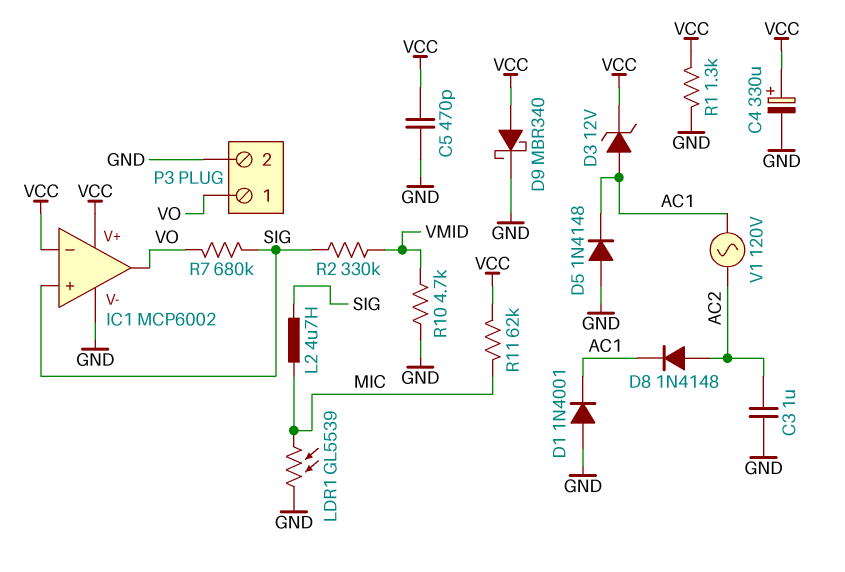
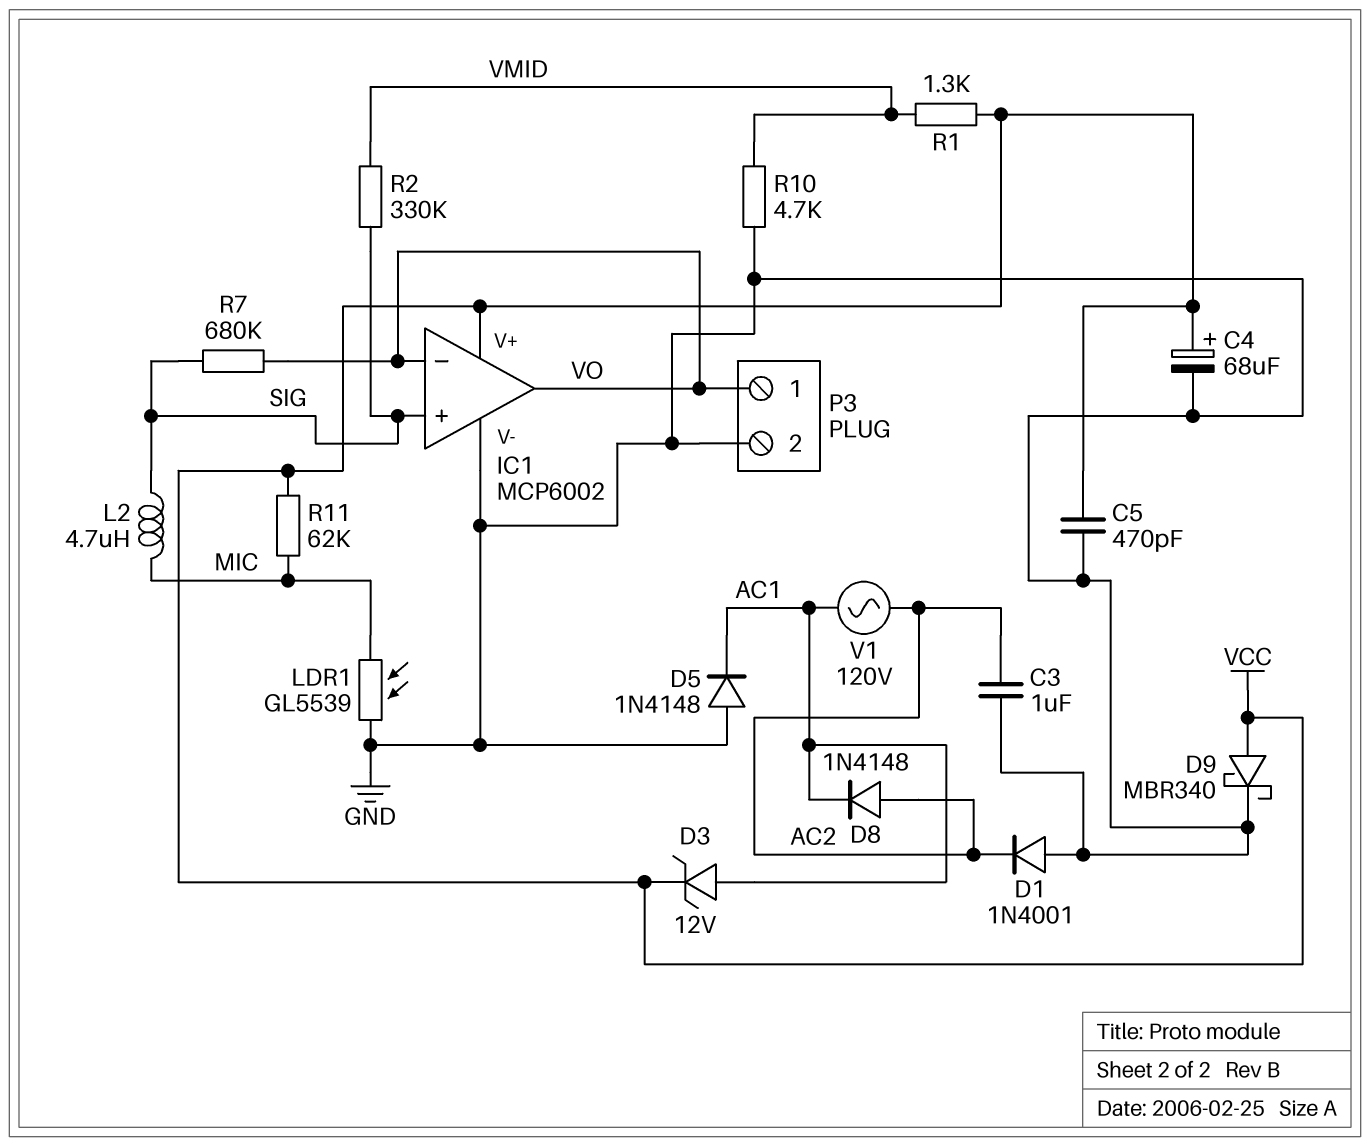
C4: 330uF (plus VCC, minus GND) -> 68uF (plus VCC, minus GND)
D1: diode 1N4001 (A GND, K AC1) -> diode 1N4001 (A GND, K AC2)
IC1 pin in-: VCC -> VO
R1: 1.3k (GND, VCC) -> 1.3k (VCC, VMID)

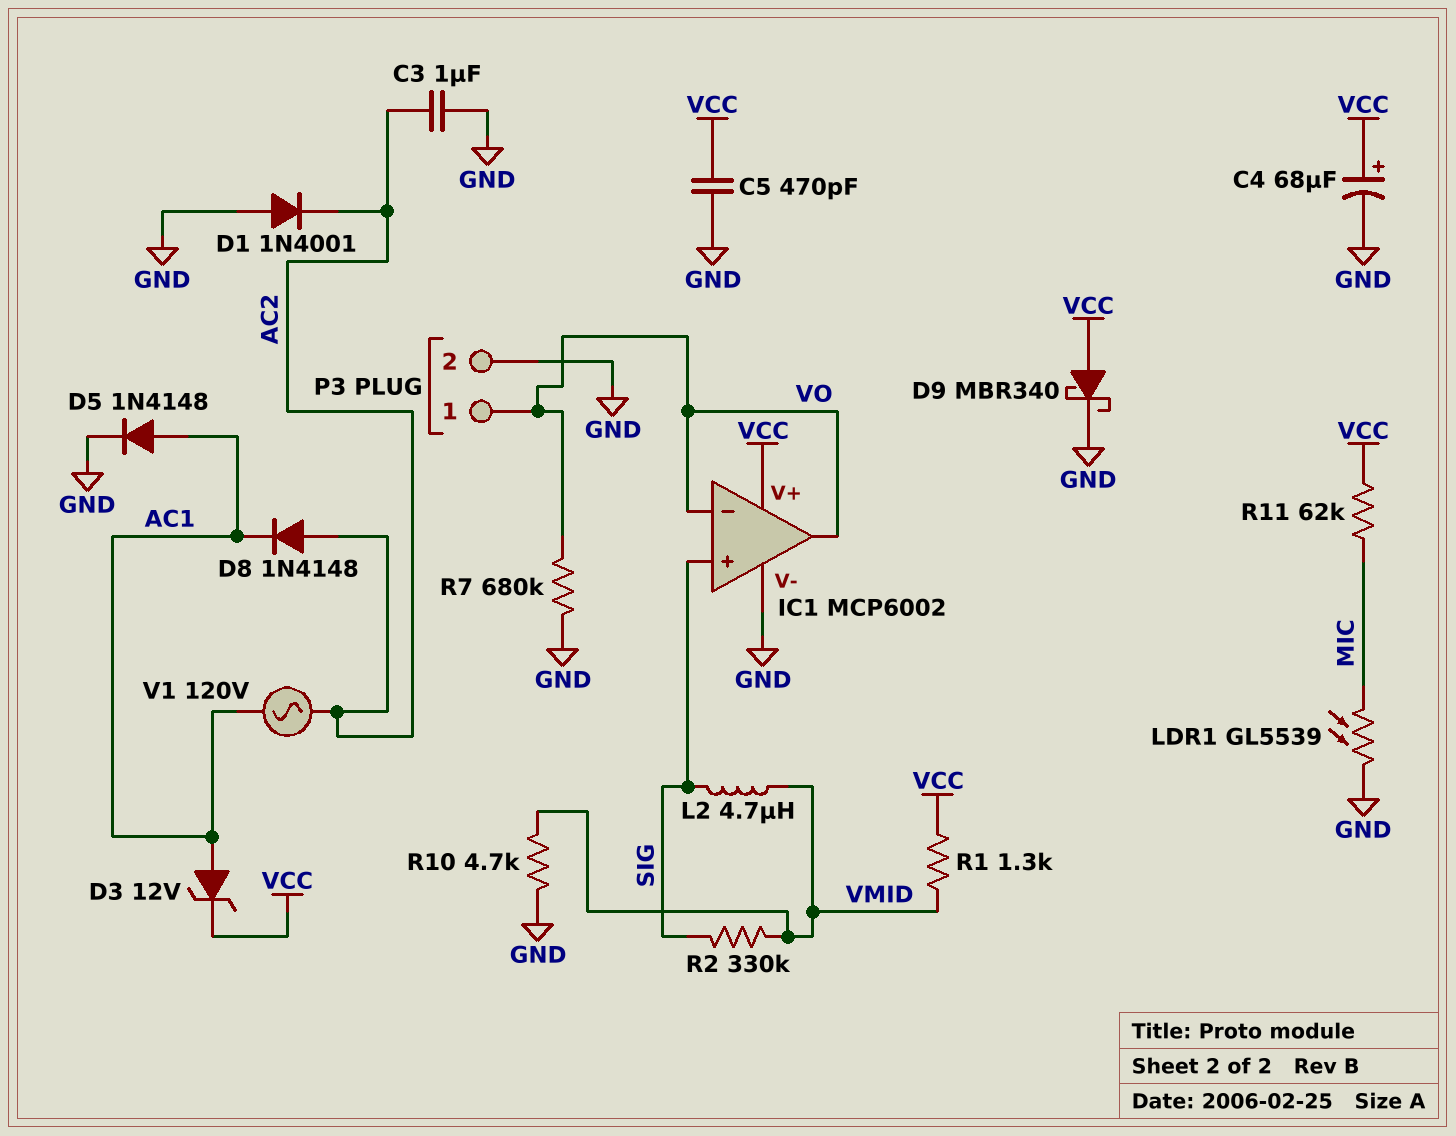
D5: diode 1N4148 (A GND, K AC1) -> diode 1N4148 (A AC1, K GND)
L2: 4.7uH (MIC, SIG) -> 4.7uH (SIG, VMID)
R7: 680k (SIG, VO) -> 680k (GND, VO)

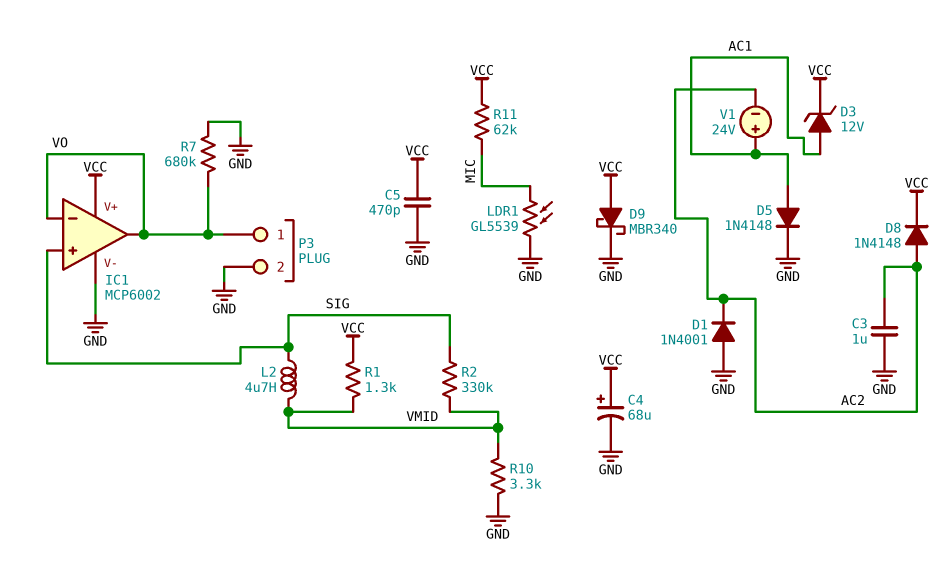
D8: diode 1N4148 (A AC2, K AC1) -> diode 1N4148 (A AC2, K VCC)
R10: 4.7k (GND, VMID) -> 3.3k (GND, VMID)
V1: AC 120V (AC1, AC2) -> 24V (plus AC1, minus AC2)

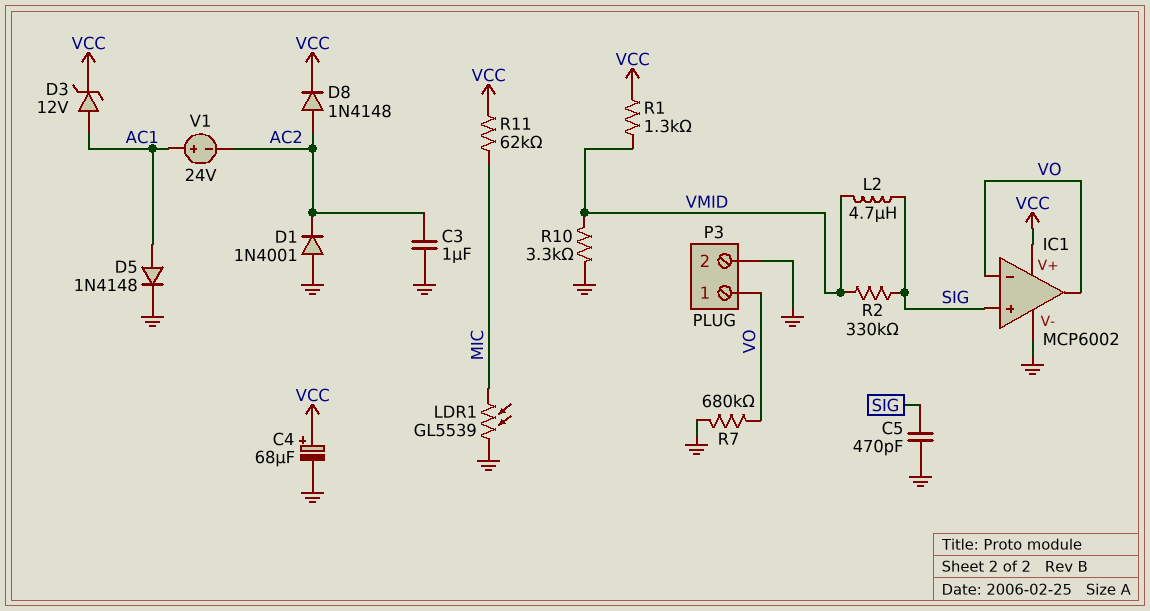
C5: 470pF (GND, VCC) -> 470pF (GND, SIG)
D9: schottky MBR340 (A VCC, K GND) -> none

